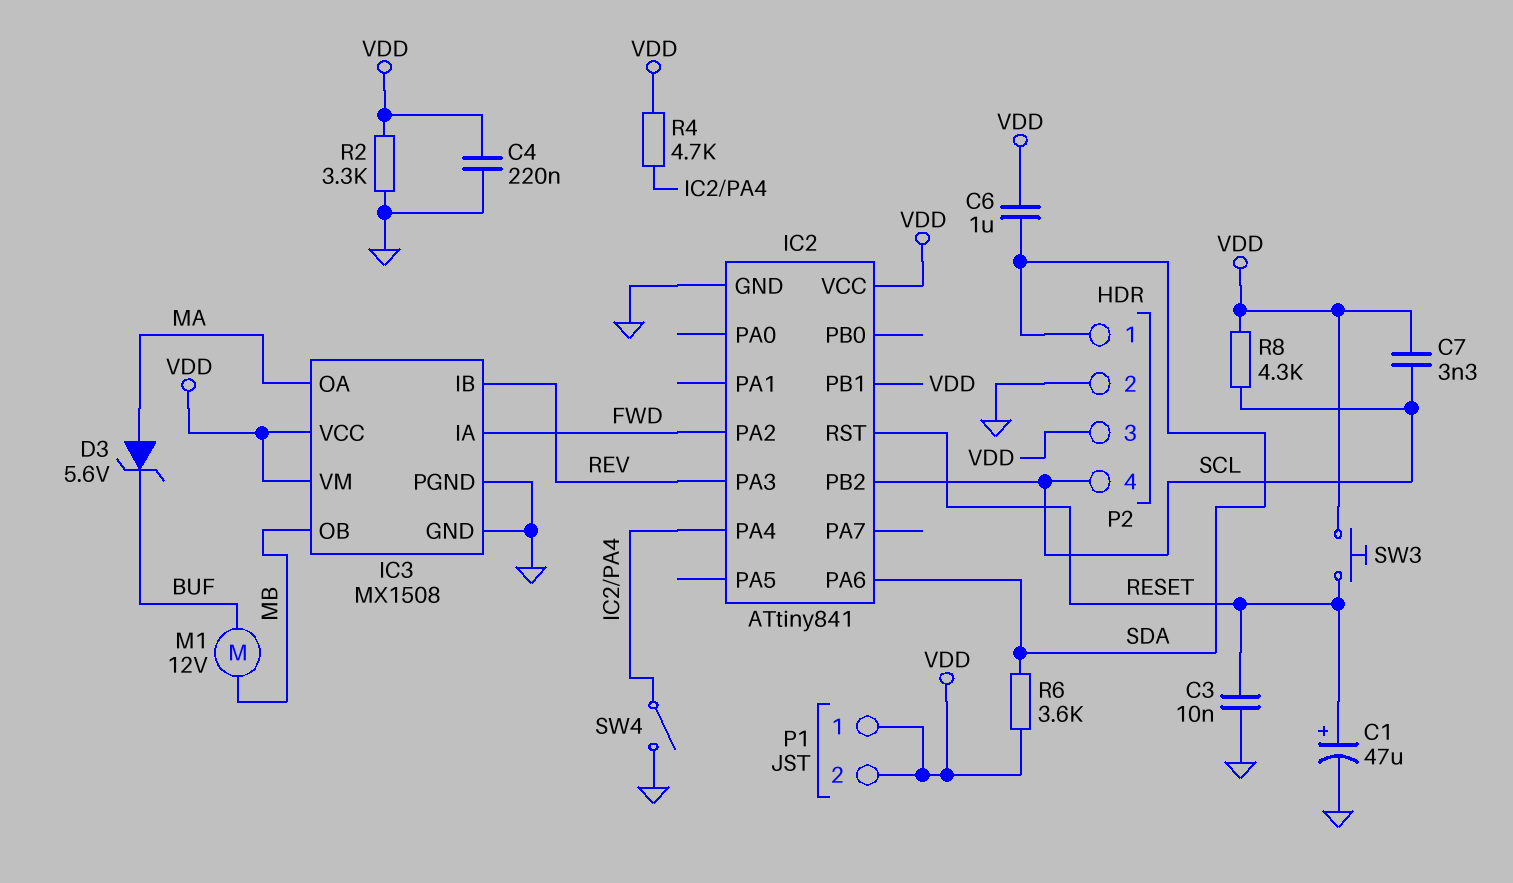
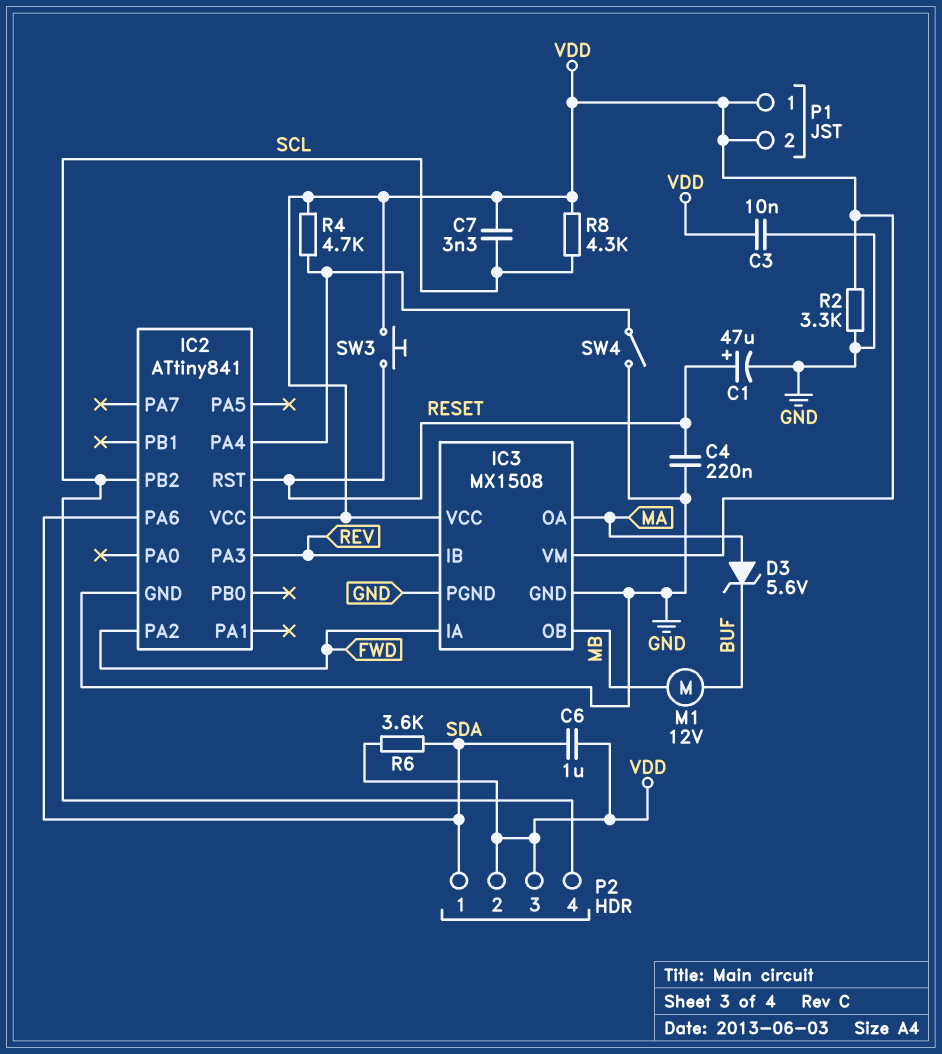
C3: 10nF (GND, RESET) -> 10nF (GND, VDD)
C4: 220nF (GND, VDD) -> 220nF (GND, RESET)
IC2 pin PB1: VDD -> none
P2 pin 2: GND -> VDD

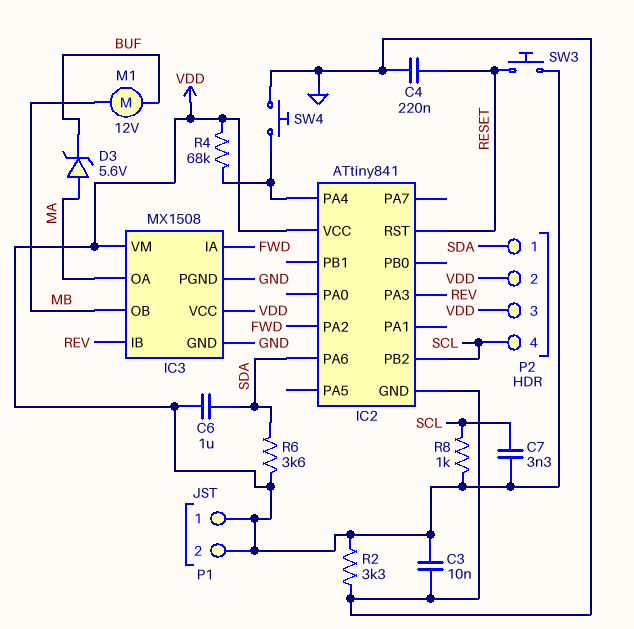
C1: 47uF (plus RESET, minus GND) -> none
R4: 4.7k (IC2/PA4, VDD) -> 68k (IC2/PA4, VDD)
R8: 4.3k (SCL, VDD) -> 1k (SCL, VDD)
SW4: switch (GND, IC2/PA4) -> button (GND, IC2/PA4)

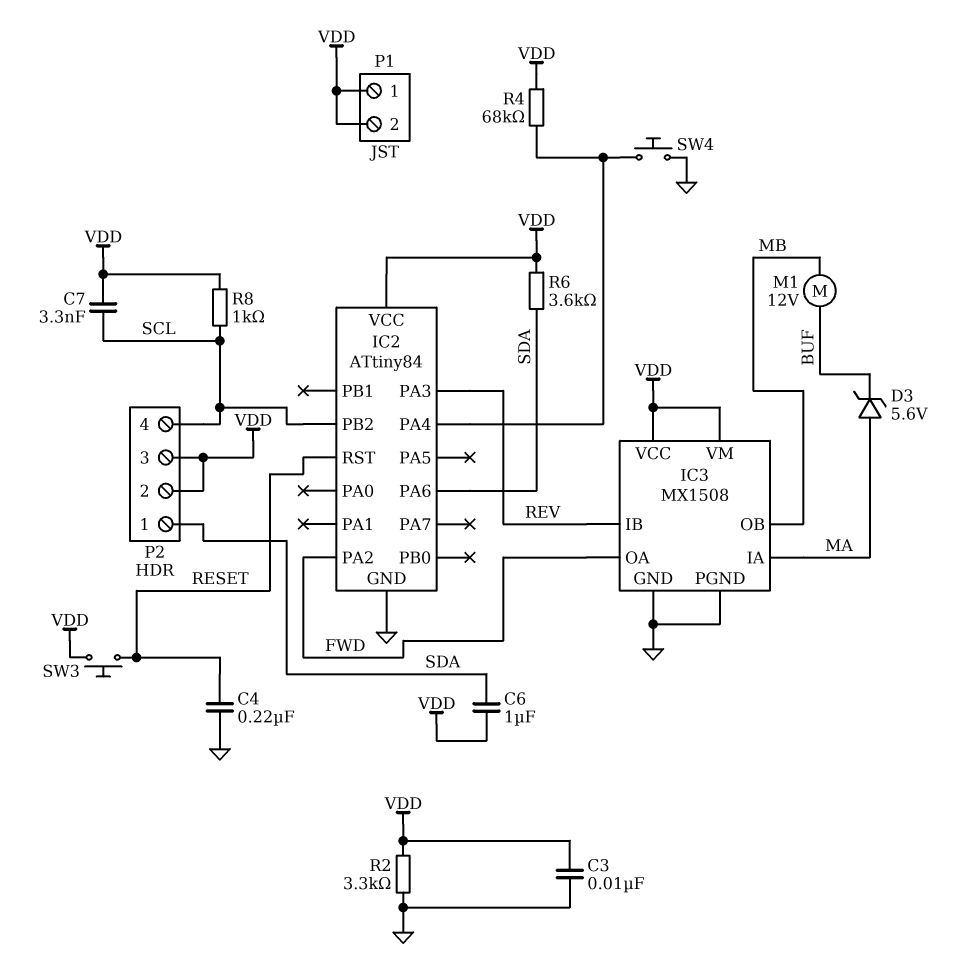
IC2: ATtiny841 -> ATtiny84
IC3 pin IA: FWD -> MA
IC3 pin OA: MA -> FWD

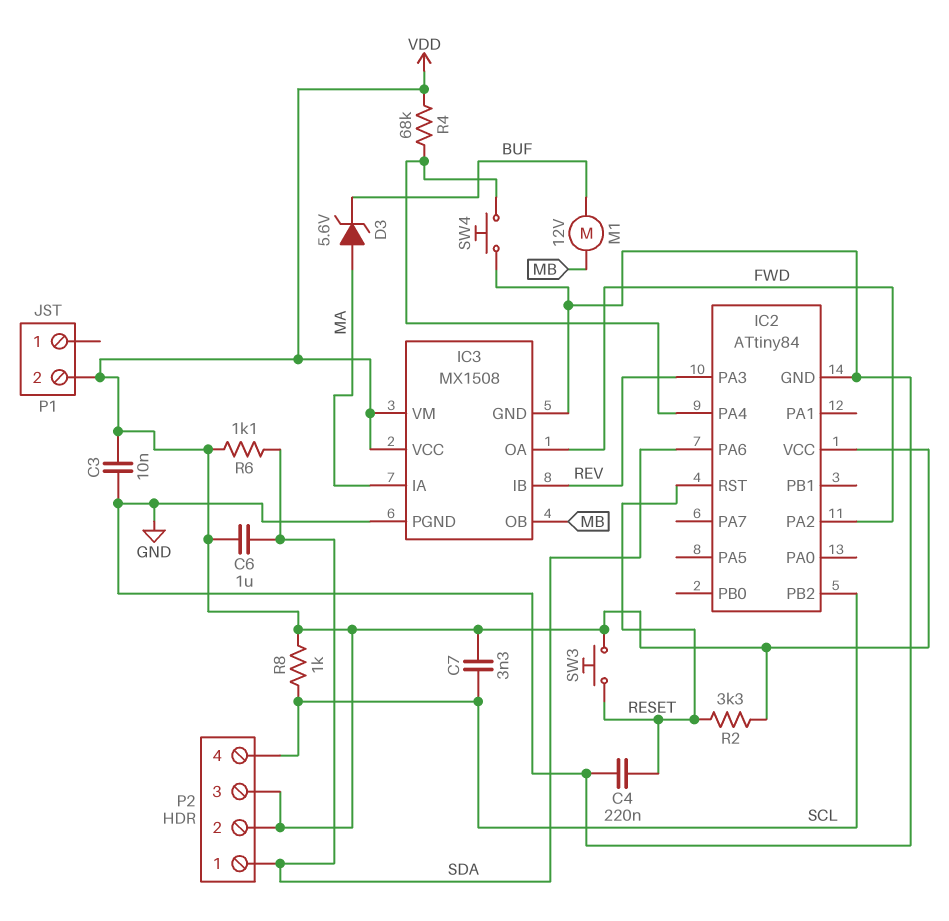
P1 pin 1: VDD -> none
R2: 3.3k (GND, VDD) -> 3.3k (RESET, VDD)
R6: 3.6k (SDA, VDD) -> 1.1k (SDA, VDD)

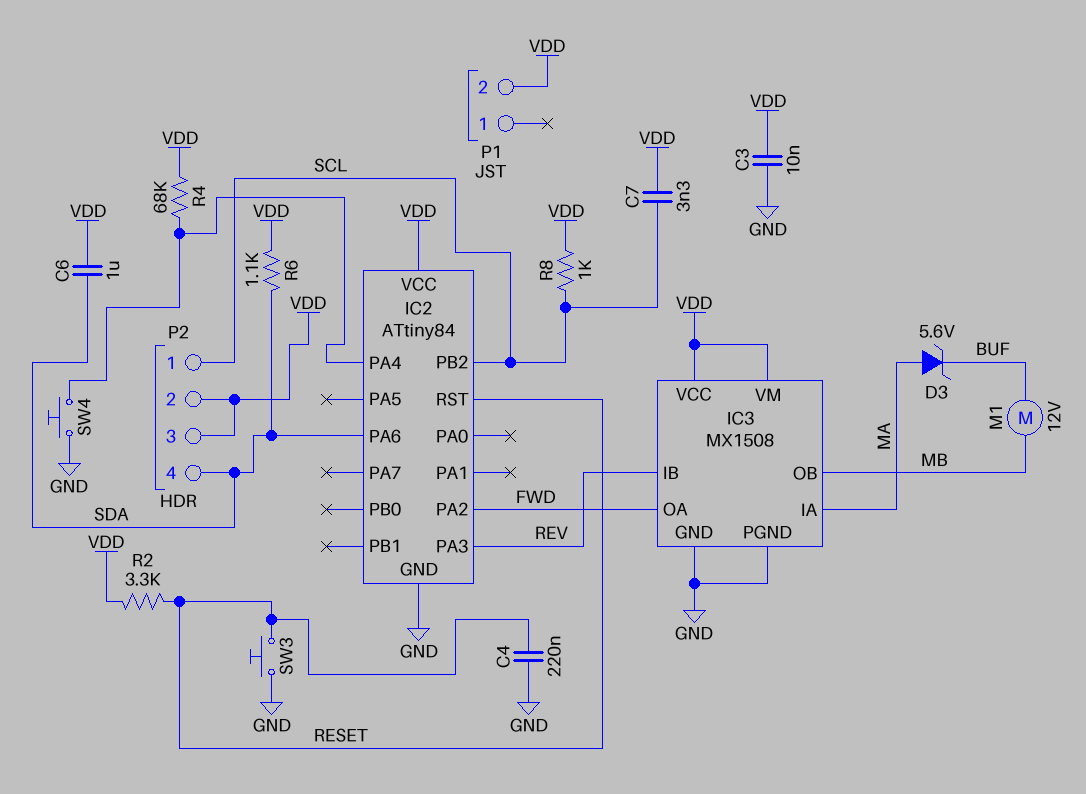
P2 pin 1: SDA -> SCL
P2 pin 4: SCL -> SDA
SW3: button (RESET, VDD) -> button (GND, RESET)

